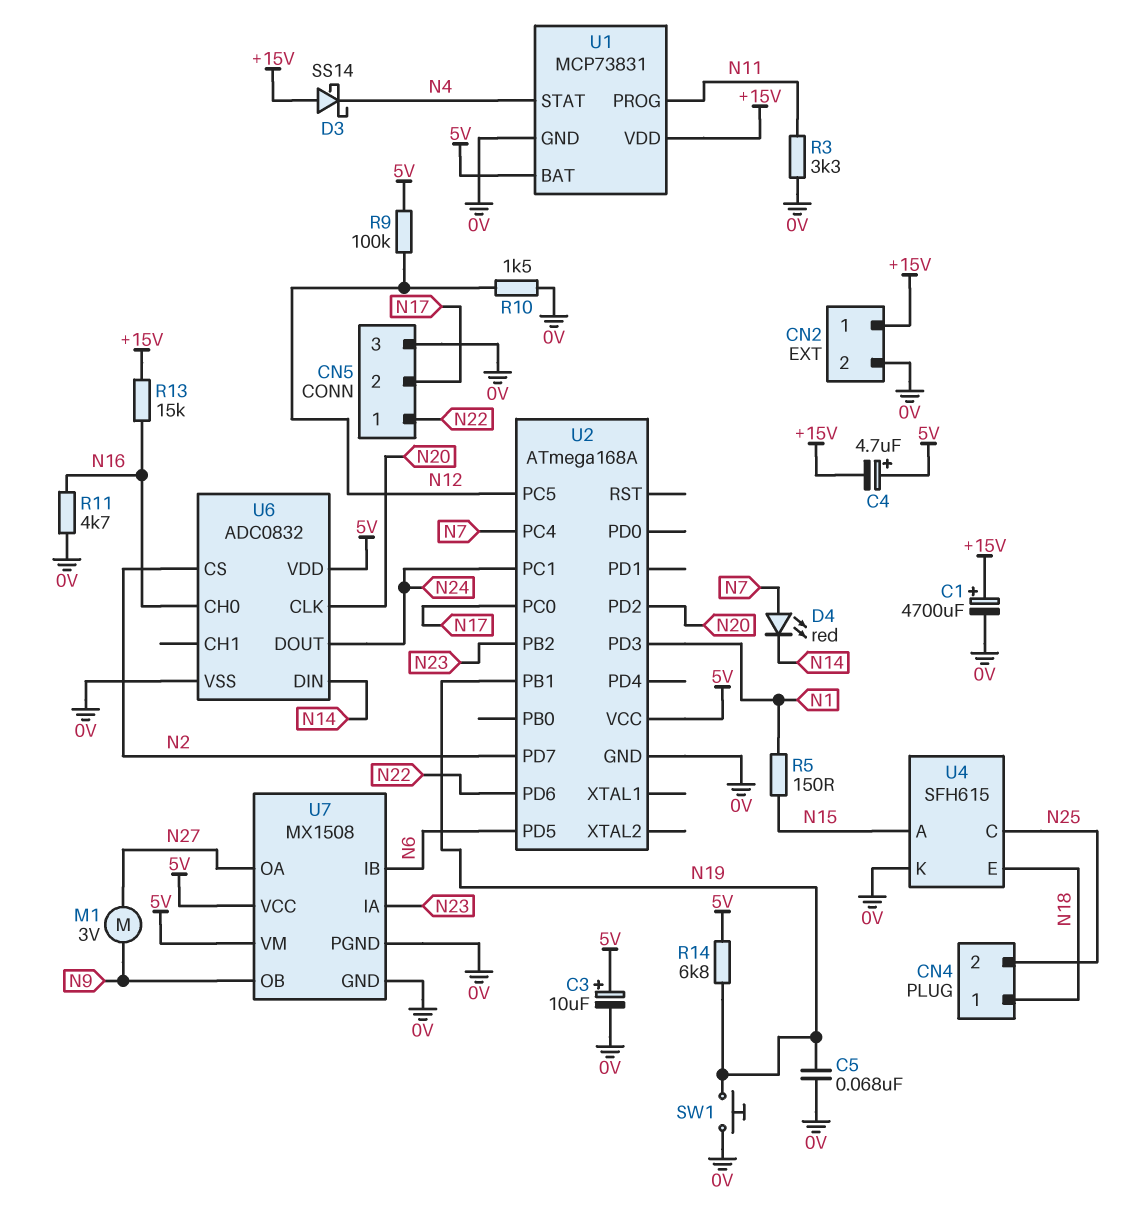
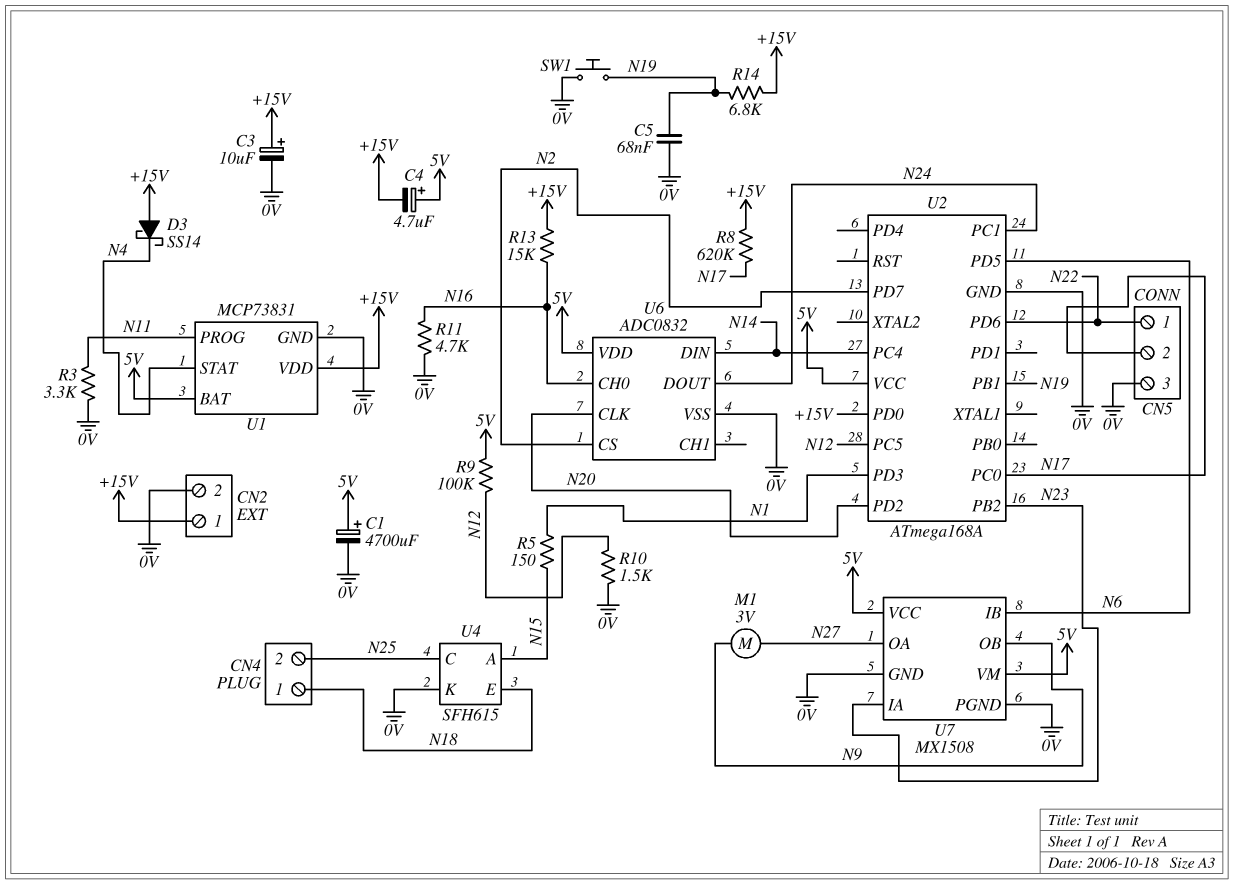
C1: 4700uF (plus +15V, minus 0V) -> 4700uF (plus 5V, minus 0V)
C3: 10uF (plus 5V, minus 0V) -> 10uF (plus +15V, minus 0V)
D4: LED red (A N7, K N14) -> none
R8: none -> 620k (+15V, N17)
R14: 6.8k (5V, N19) -> 6.8k (+15V, N19)
U2 pin PC4: N7 -> N14
U2 pin PD0: none -> +15V

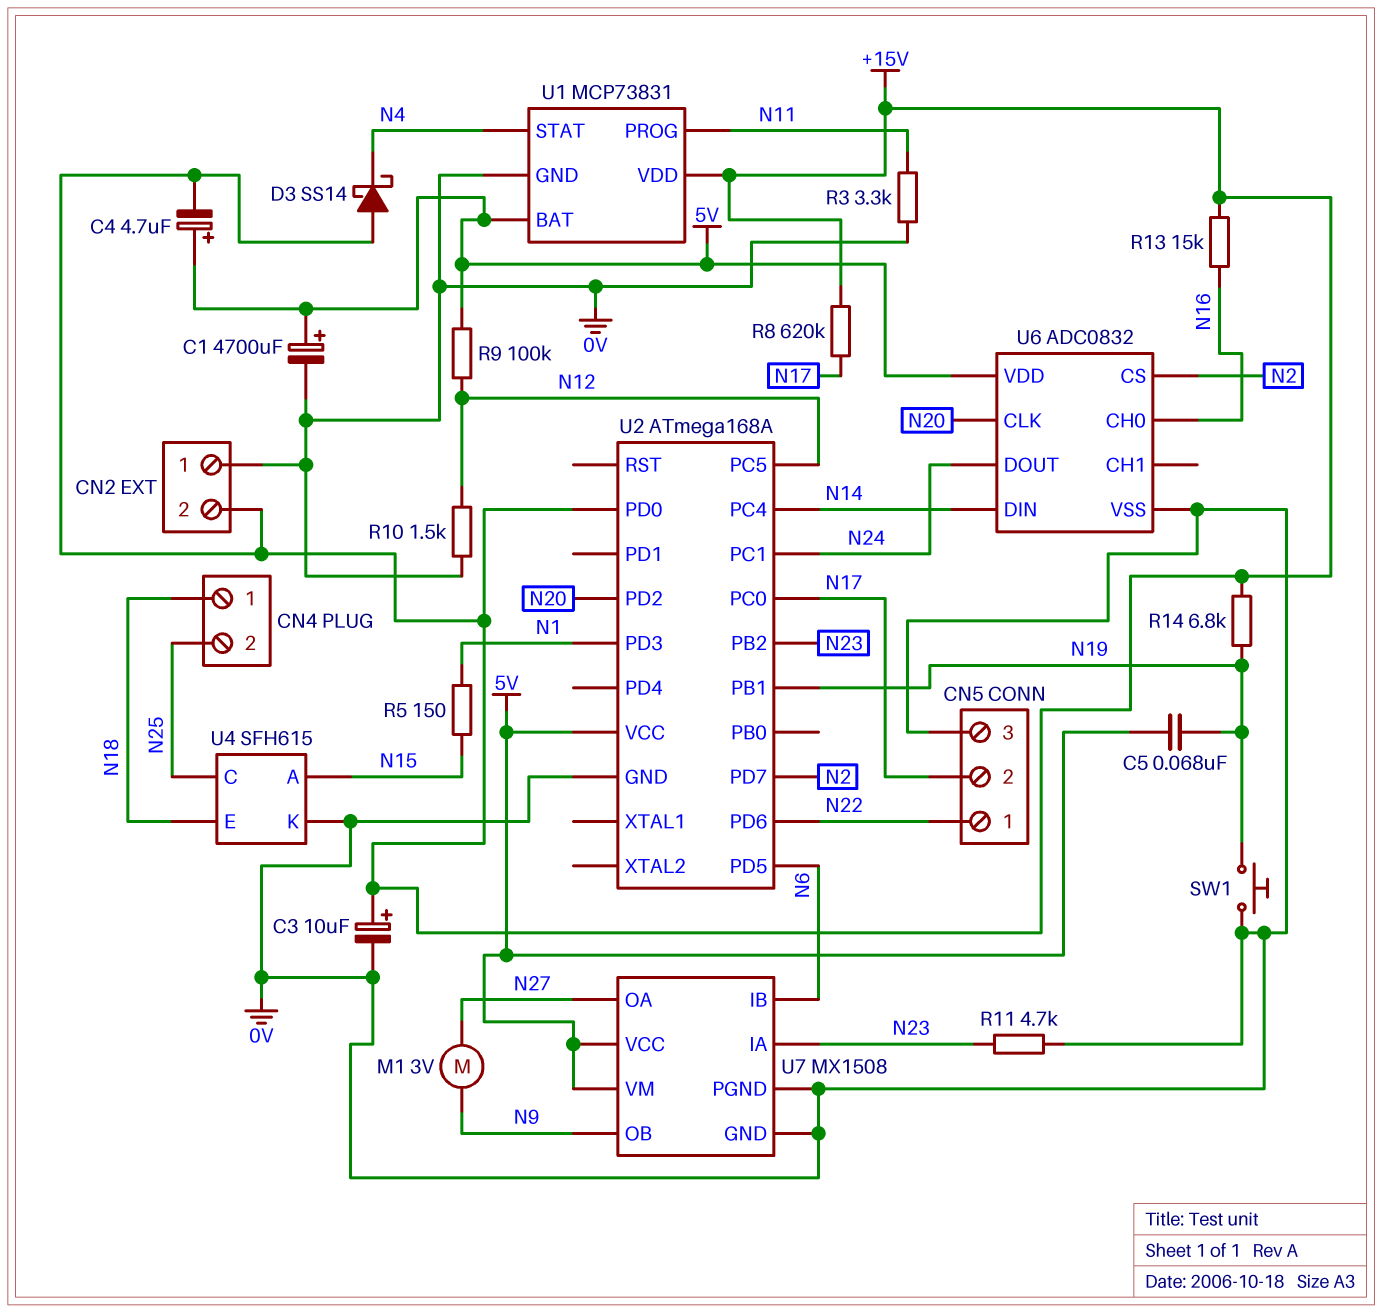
C5: 68nF (0V, N19) -> 68nF (5V, N19)
CN2 pin 1: +15V -> 0V
CN2 pin 2: 0V -> +15V
R11: 4.7k (0V, N16) -> 4.7k (0V, N23)

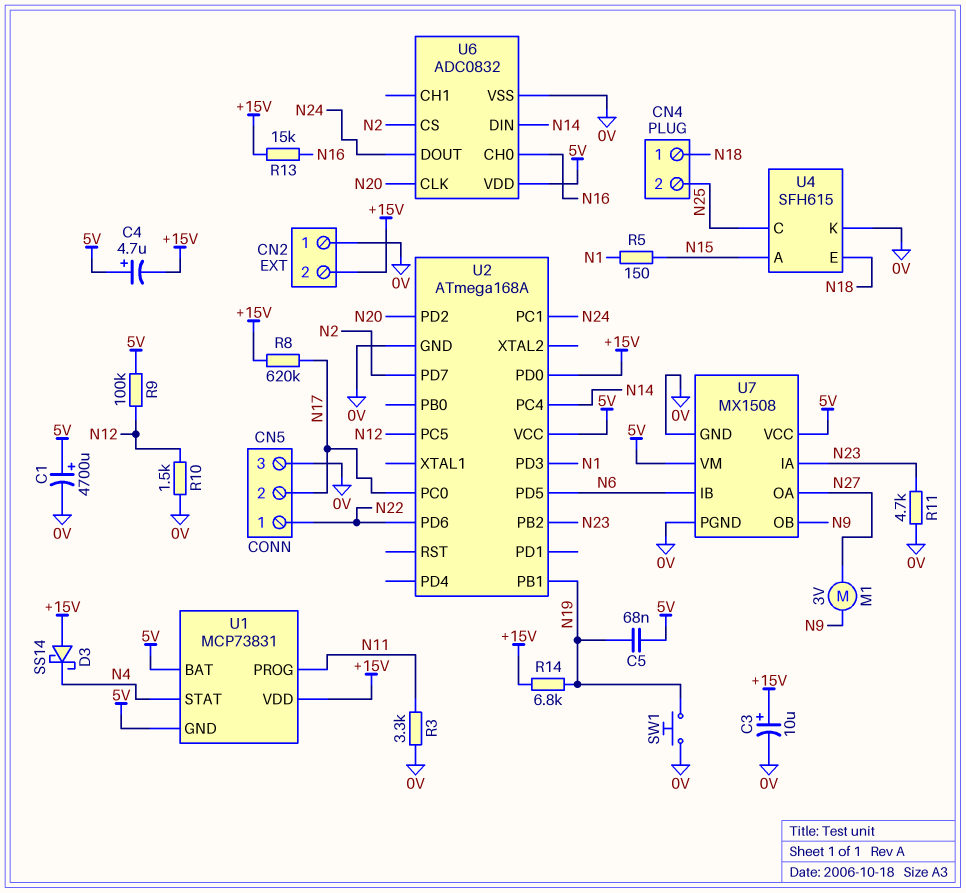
U1 pin GND: 0V -> 5V

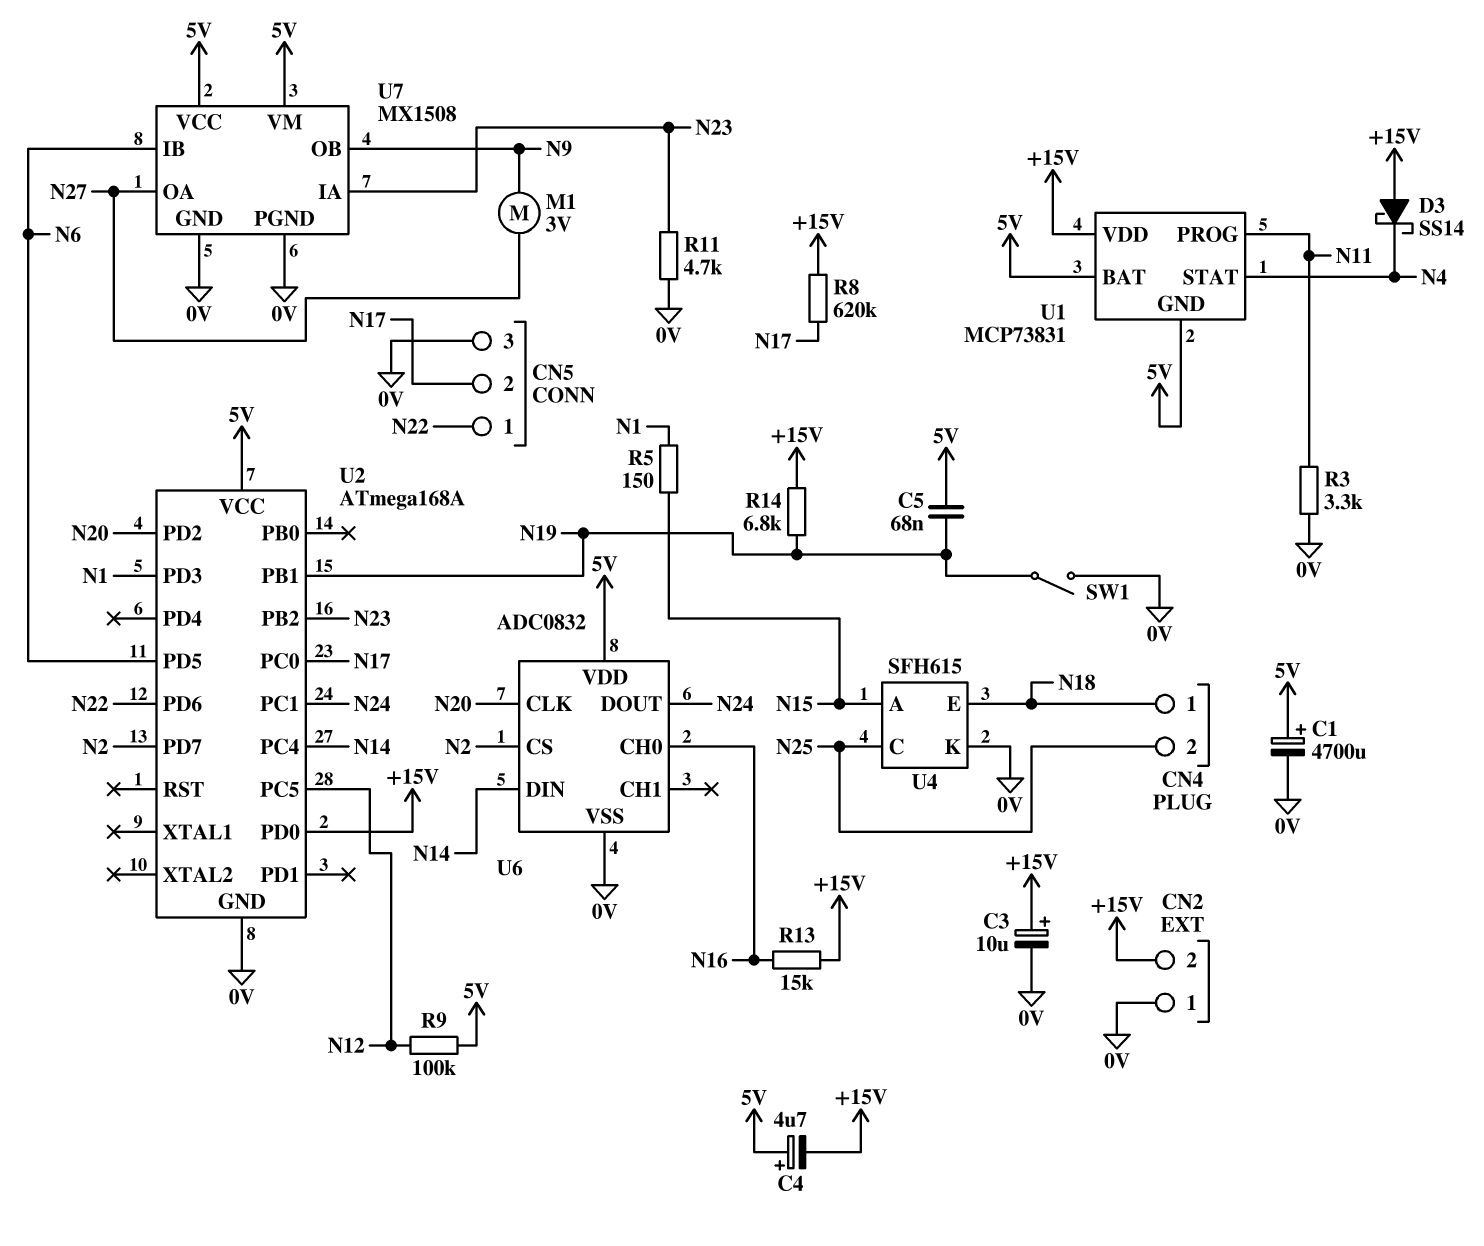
R10: 1.5k (0V, N12) -> none
SW1: button (0V, N19) -> switch (0V, N19)

